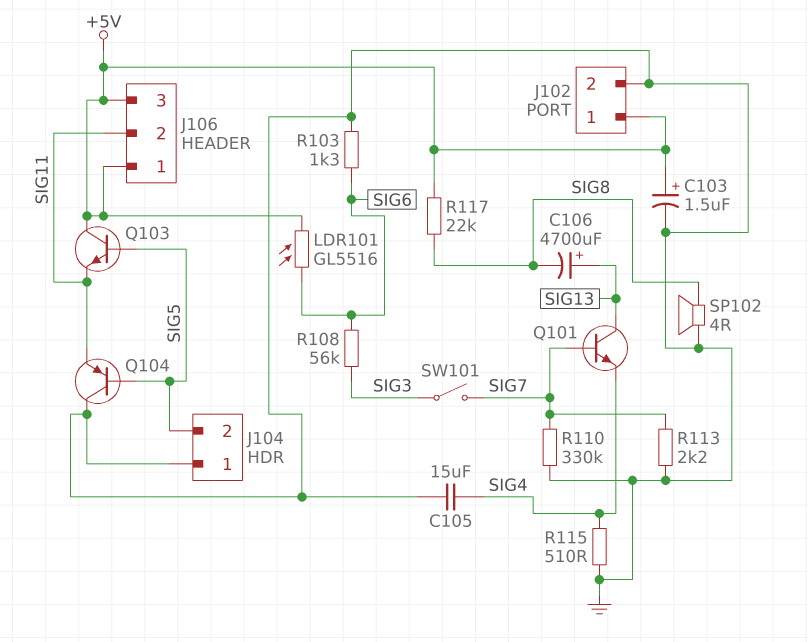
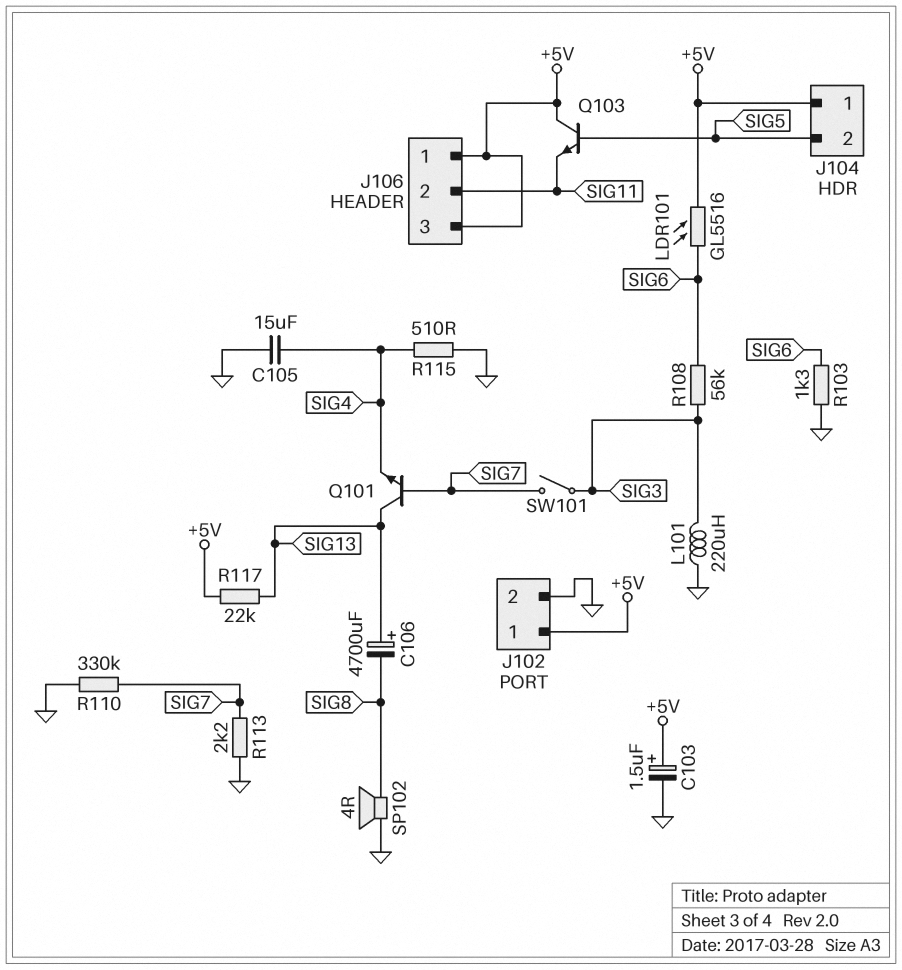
J104 pin 1: GND -> +5V
L101: none -> 220uH (GND, SIG3)
Q104: PNP (B SIG5, C GND, E SIG11) -> none
R117: 22k (+5V, SIG8) -> 22k (+5V, SIG13)

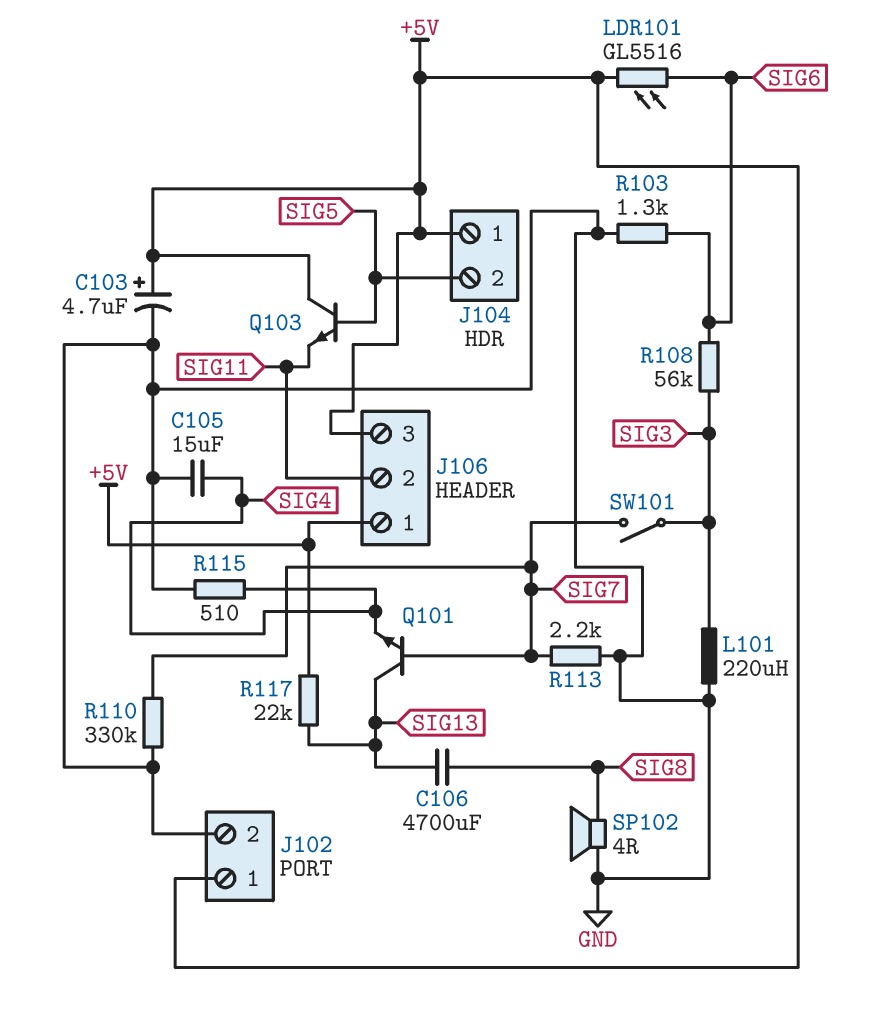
C103: 1.5uF (plus +5V, minus GND) -> 4.7uF (plus +5V, minus GND)
C106: 4700uF (plus SIG13, minus SIG8) -> 4700uF (SIG8, SIG13)

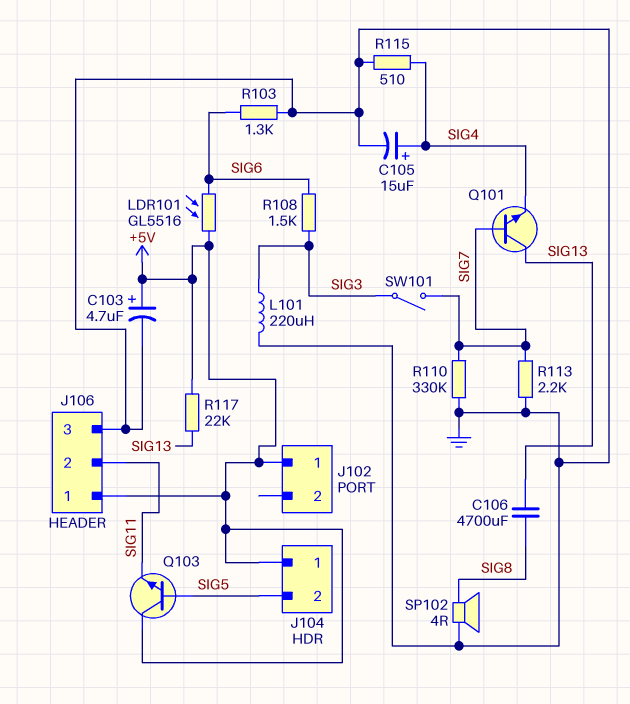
C105: 15uF (GND, SIG4) -> 15uF (plus SIG4, minus GND)
J102 pin 2: GND -> none
J106 pin 3: +5V -> GND
R108: 56k (SIG3, SIG6) -> 1.5k (SIG3, SIG6)

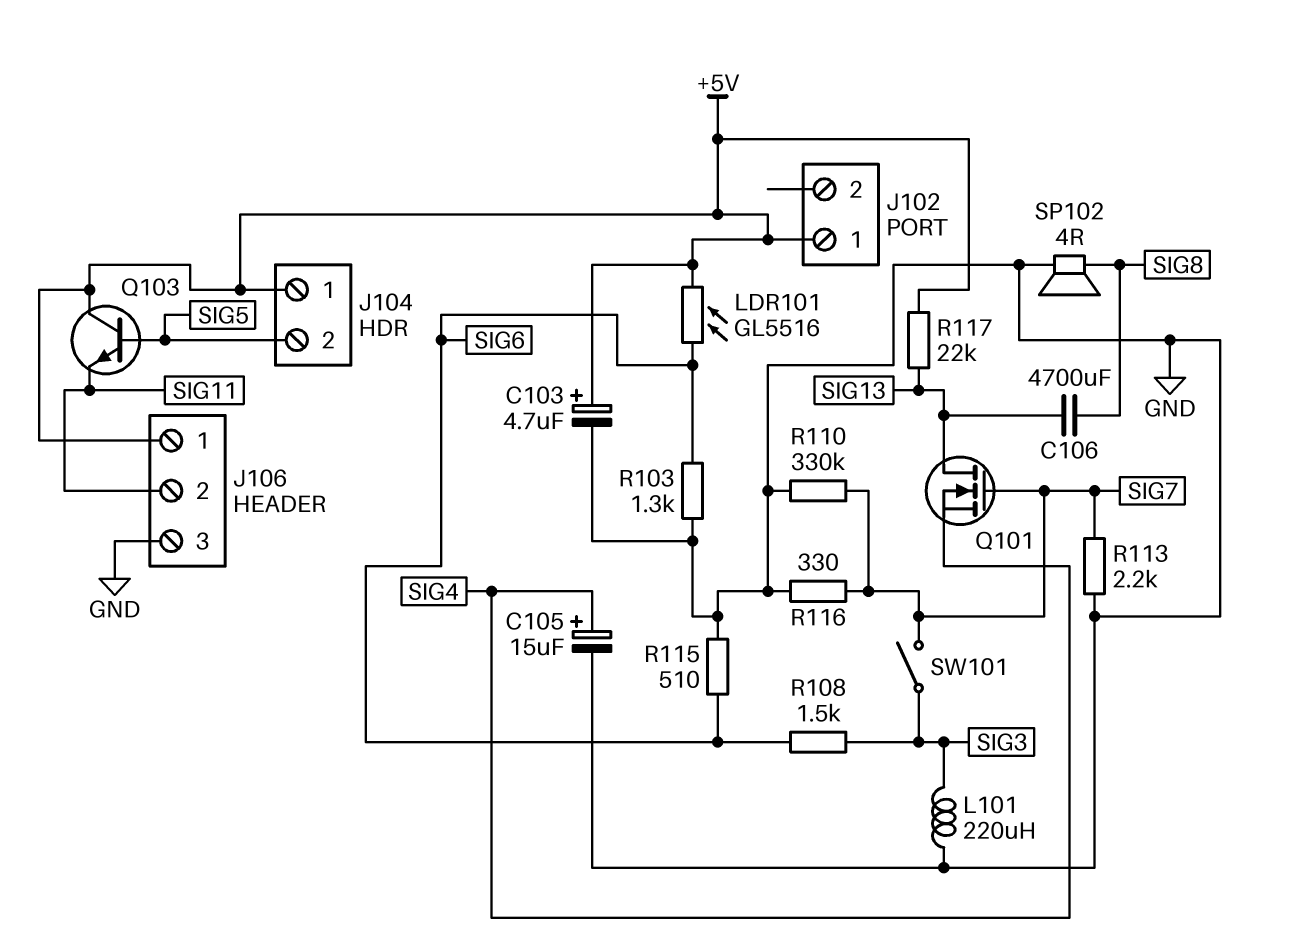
Q101: NPN (B SIG7, C SIG13, E SIG4) -> NMOS (G SIG7, D SIG13, S SIG4)
R115: 510 (GND, SIG4) -> 510 (GND, SIG6)
R116: none -> 330 (GND, SIG7)

